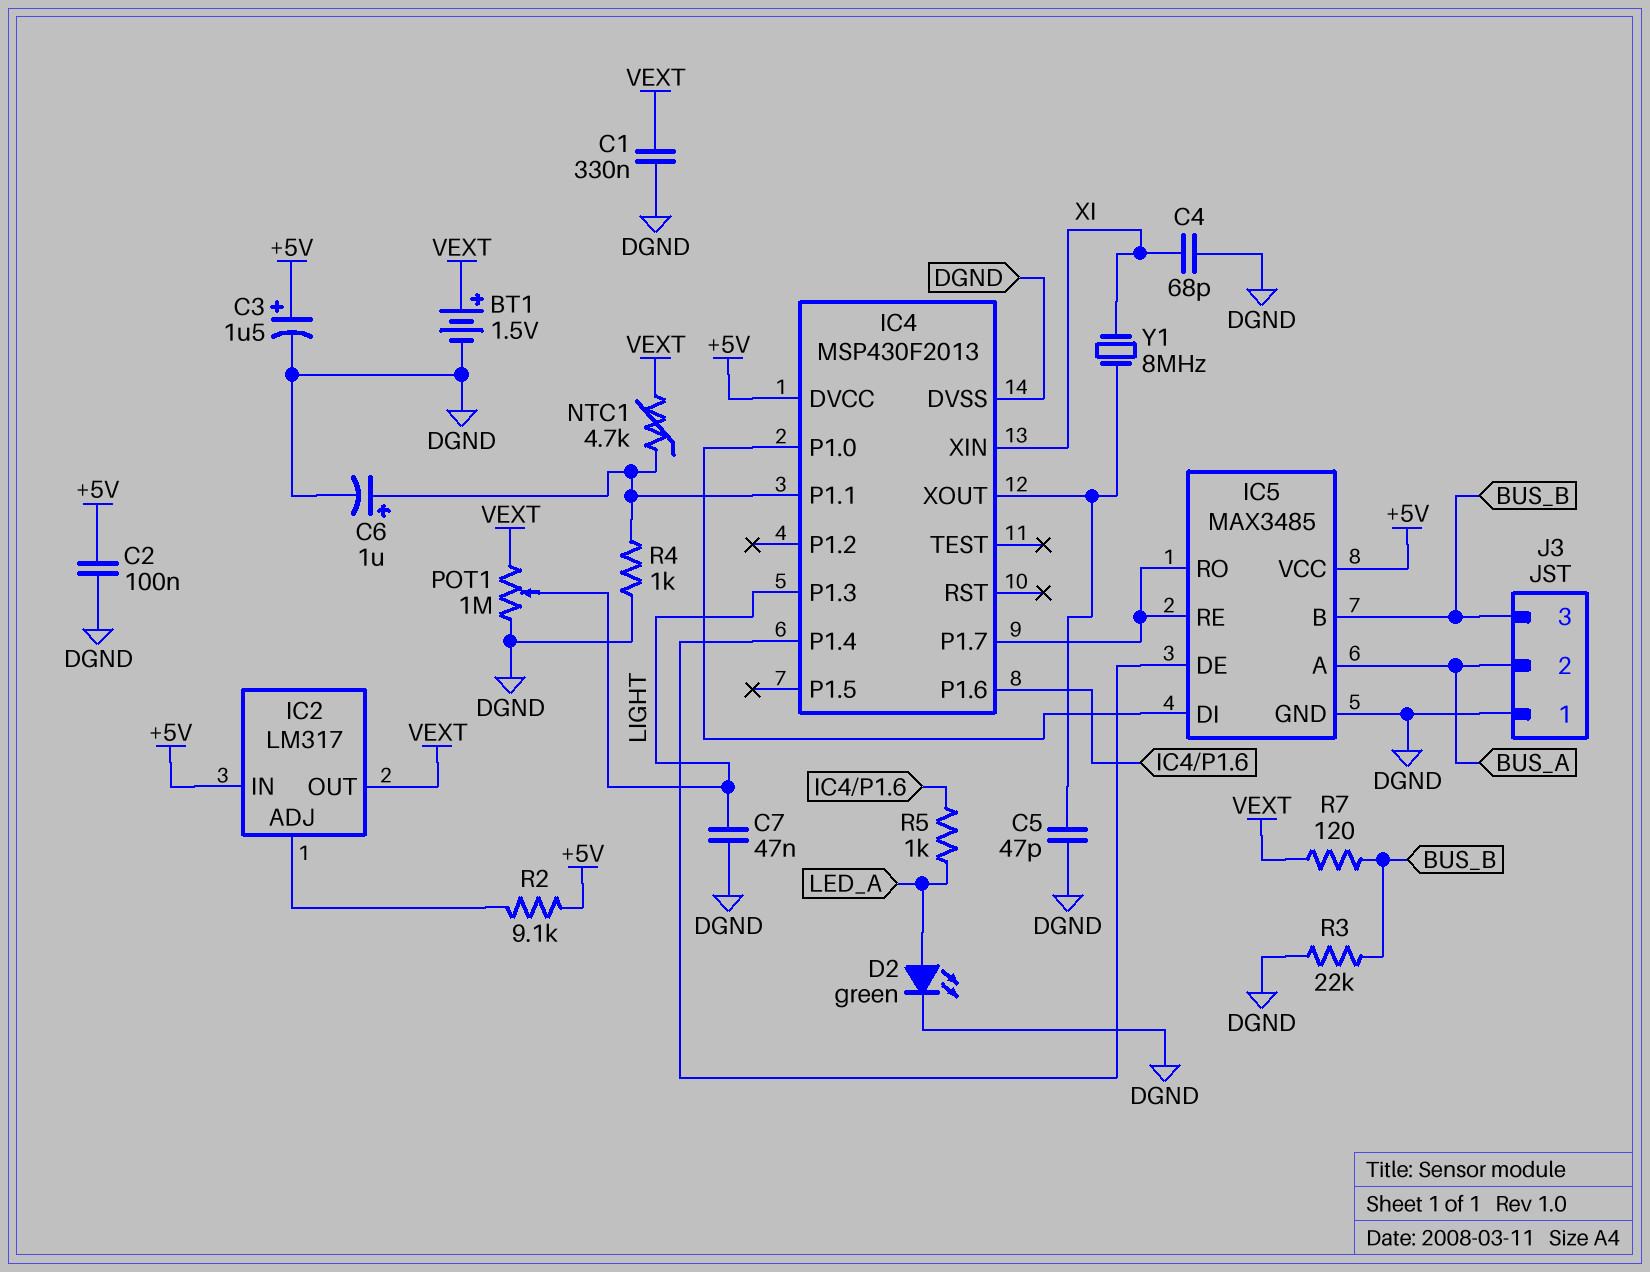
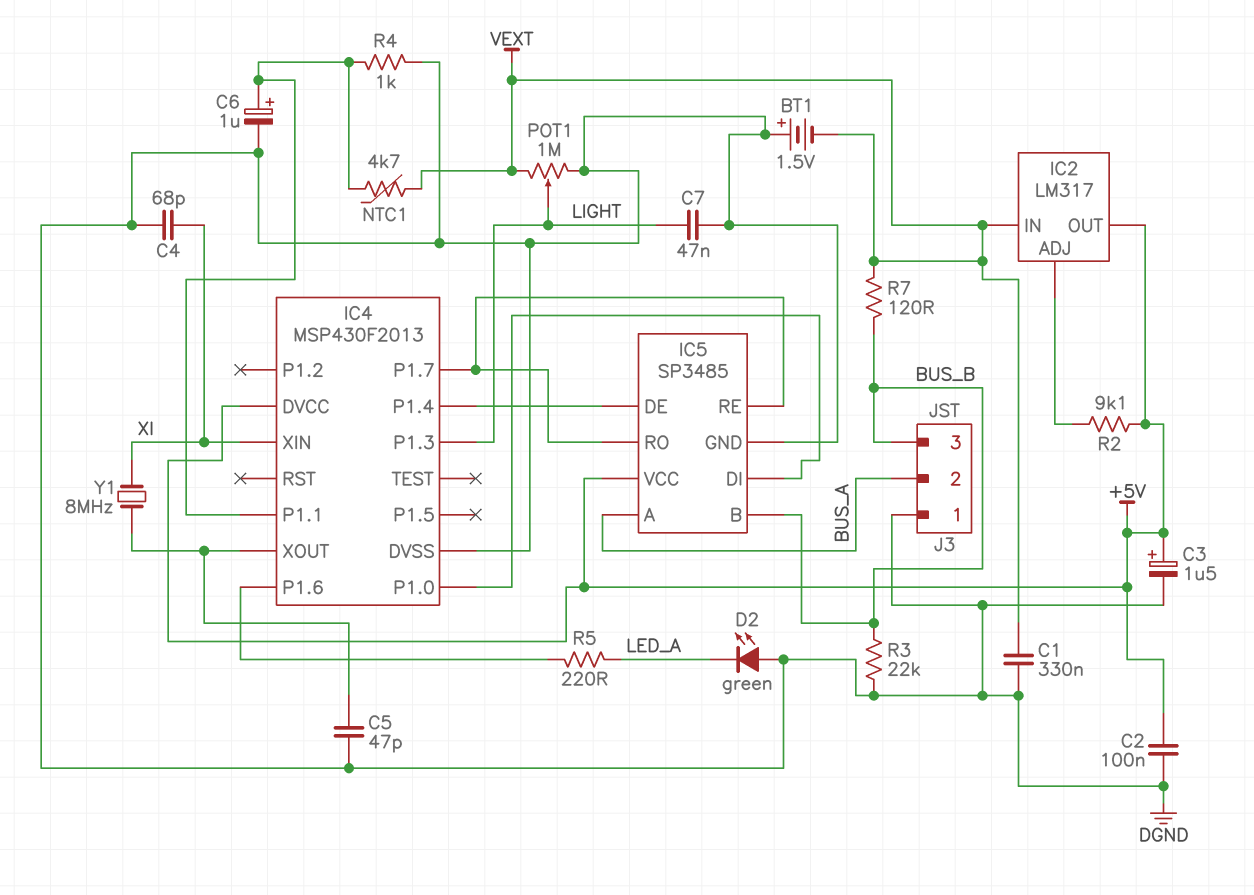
BT1: 1.5V (plus VEXT, minus DGND) -> 1.5V (plus DGND, minus VEXT)
D2: LED green (A LED_A, K DGND) -> LED green (A DGND, K LED_A)
IC2 pin IN: +5V -> VEXT
IC2 pin OUT: VEXT -> +5V
IC5: MAX3485 -> SP3485
R5: 1k (IC4/P1.6, LED_A) -> 220 (IC4/P1.6, LED_A)

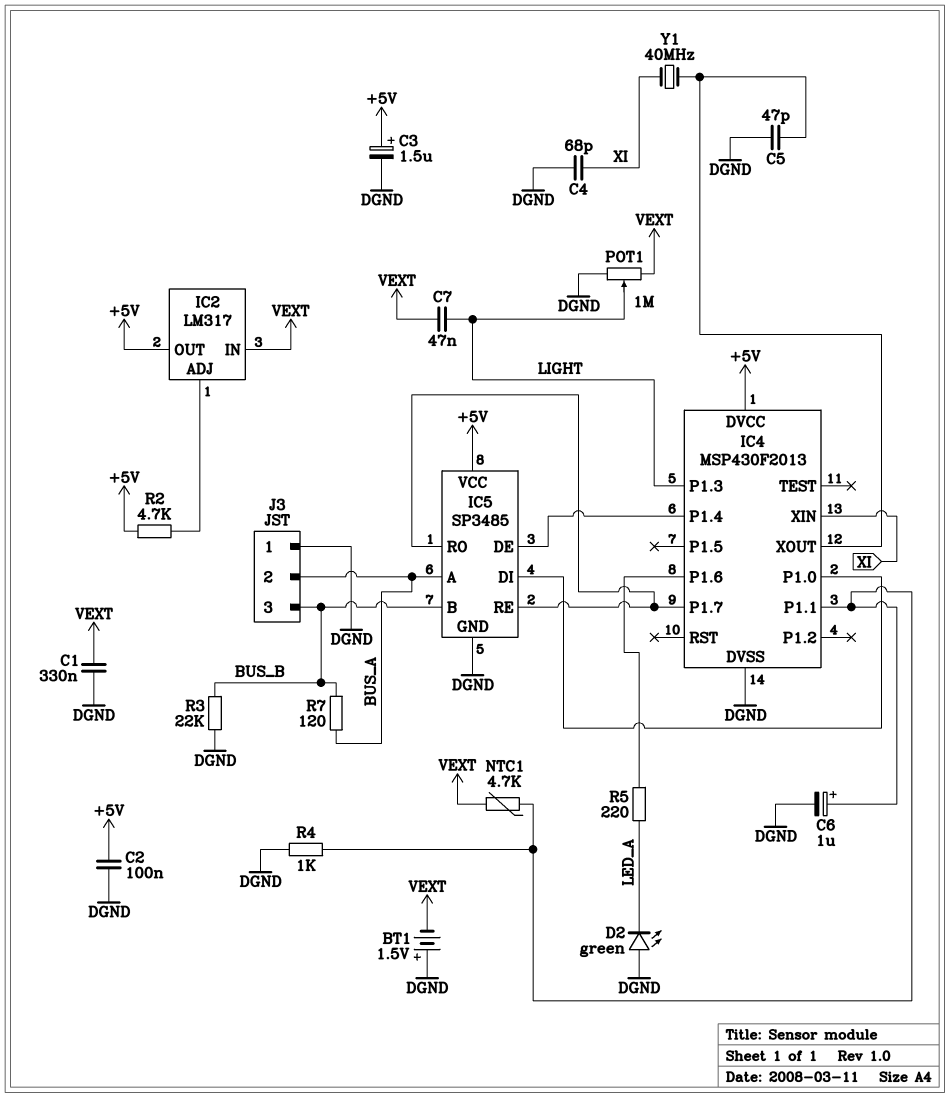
C7: 47nF (DGND, LIGHT) -> 47nF (LIGHT, VEXT)
R2: 9.1k (+5V, IC2/ADJ) -> 4.7k (+5V, IC2/ADJ)
R7: 120 (BUS_B, VEXT) -> 120 (BUS_A, BUS_B)
Y1: 8MHz (IC4/XOUT, XI) -> 40MHz (IC4/XOUT, XI)

